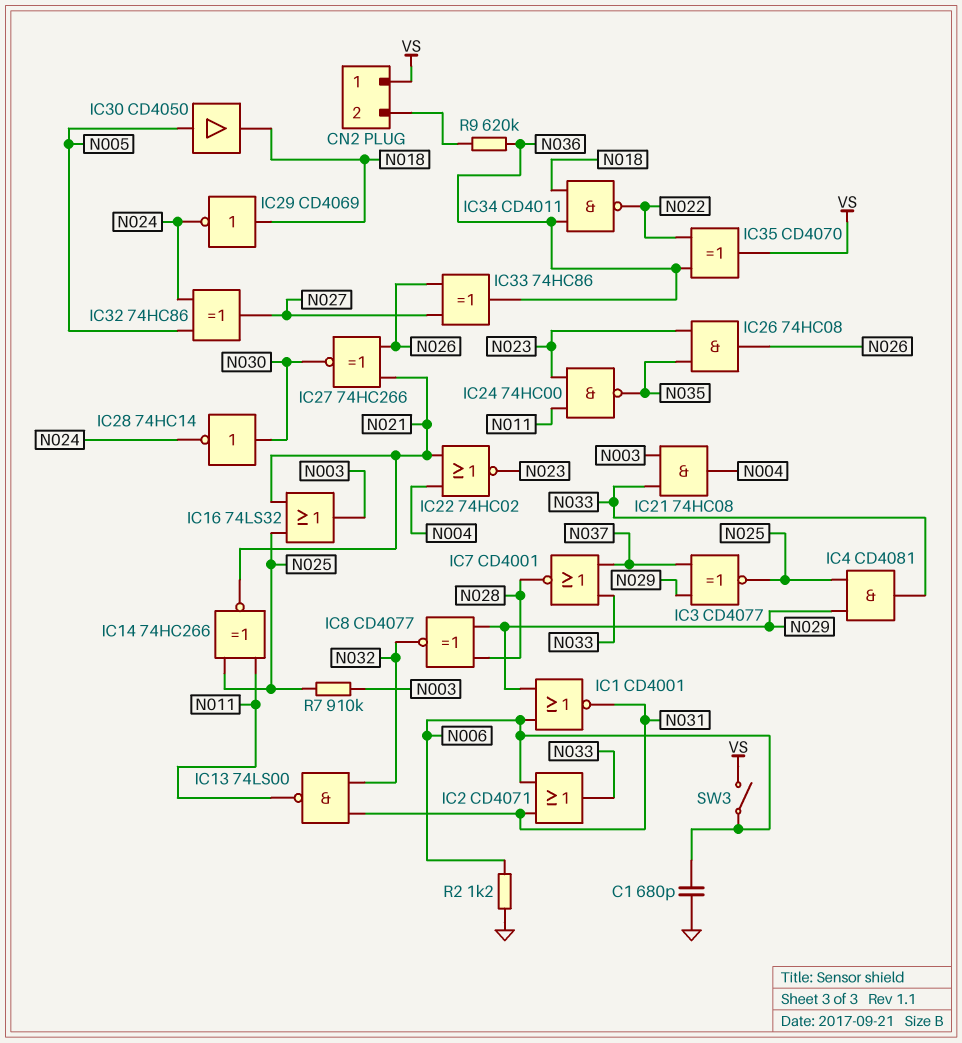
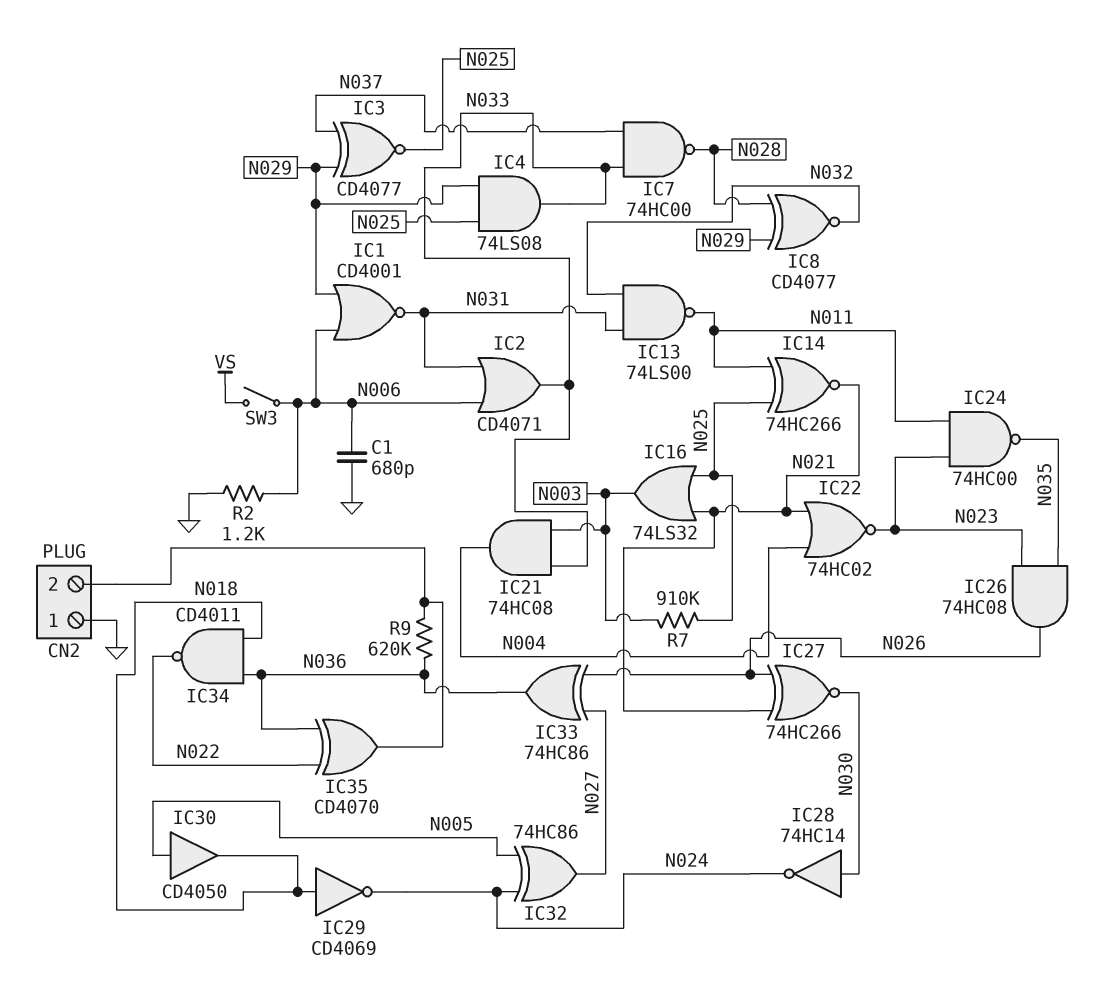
CN2 pin 1: VS -> GND
IC4: AND CD4081 (in N025, in N029, out N033) -> AND 74LS08 (in N025, in N029, out N033)
IC7: NOR CD4001 (in N033, in N037, out N028) -> NAND 74HC00 (in N033, in N037, out N028)
IC35: XOR CD4070 (in N022, in N036, out VS) -> XOR CD4070 (in N022, in N036, out CN2/2)

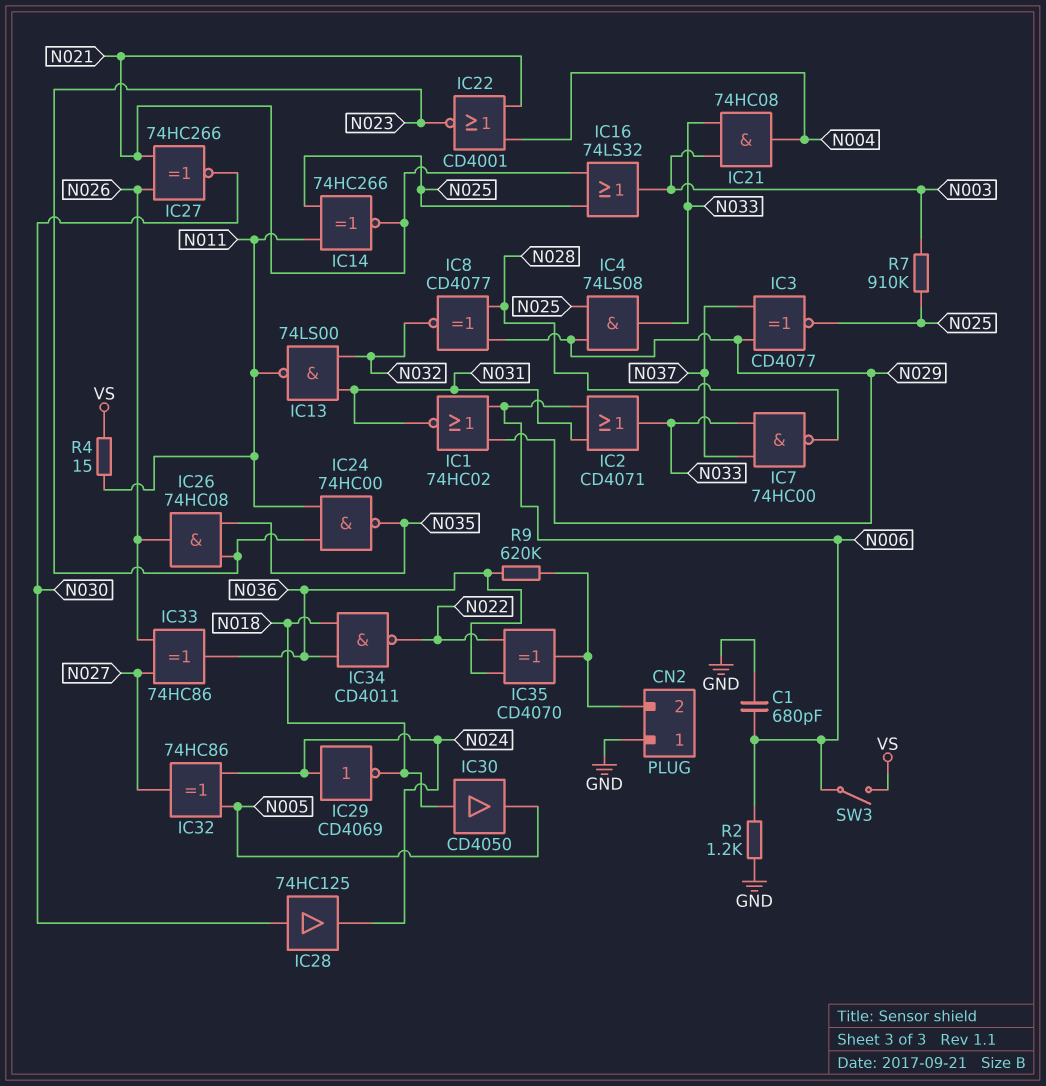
IC1: NOR CD4001 (in N006, in N029, out N031) -> NOR 74HC02 (in N006, in N029, out N031)
IC22: NOR 74HC02 (in N004, in N021, out N023) -> NOR CD4001 (in N004, in N021, out N023)
IC28: NOT 74HC14 (in N030, out N024) -> buffer 74HC125 (in N030, out N024)
IC29: NOT CD4069 (in N018, out N024) -> NOT CD4069 (in N024, out N018)
IC30: buffer CD4050 (in N005, out N018) -> buffer CD4050 (in N018, out N005)
R4: none -> 15 (N011, VS)

